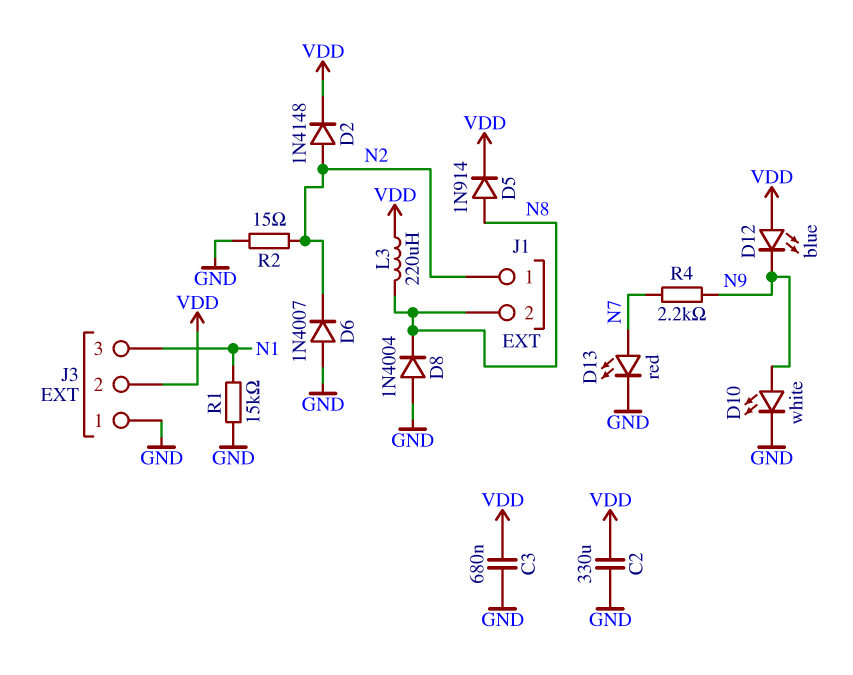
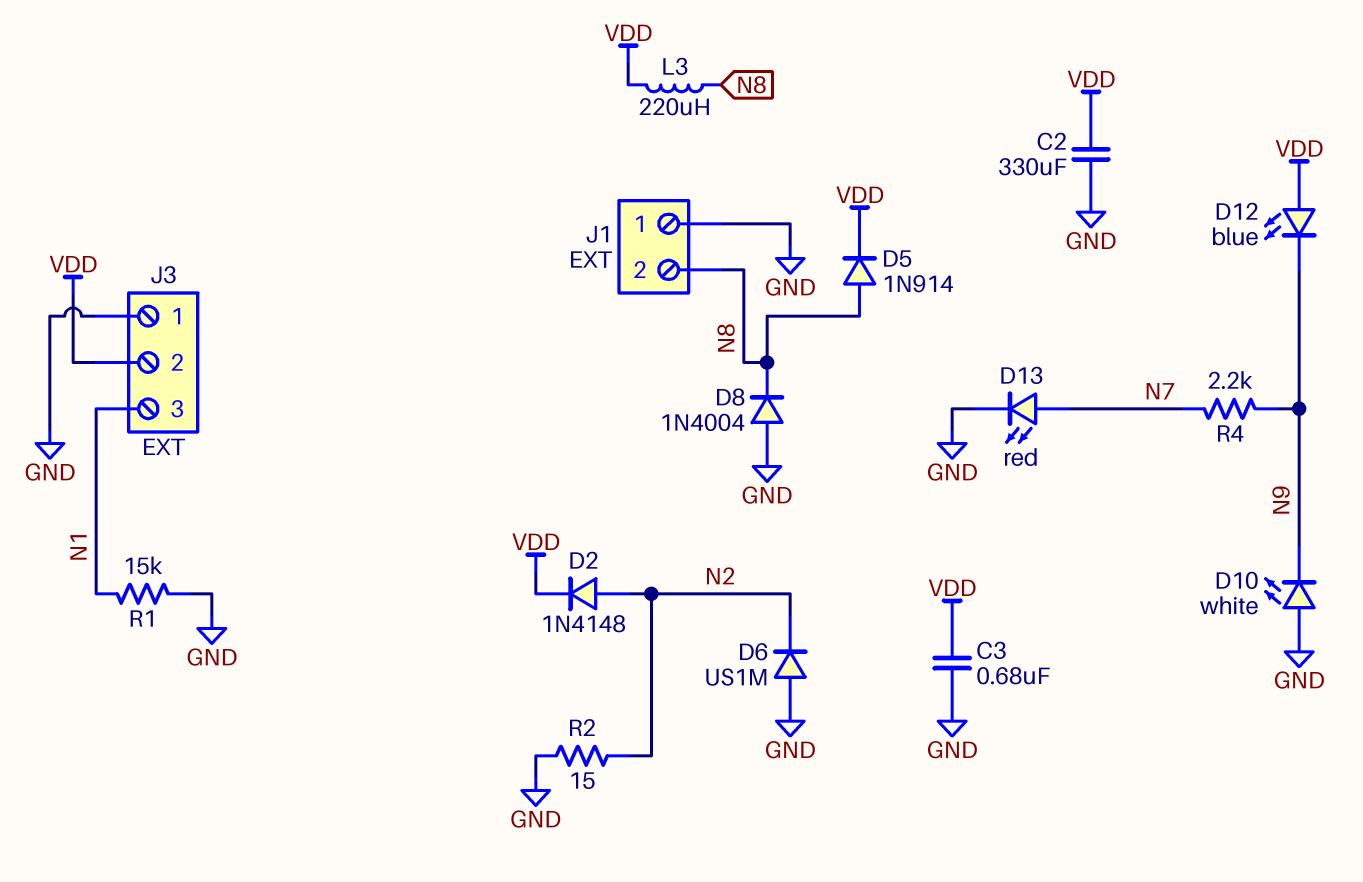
D6: diode 1N4007 (A GND, K N2) -> diode US1M (A GND, K N2)
D10: LED white (A N9, K GND) -> LED white (A GND, K N9)
J1 pin 1: N2 -> GND

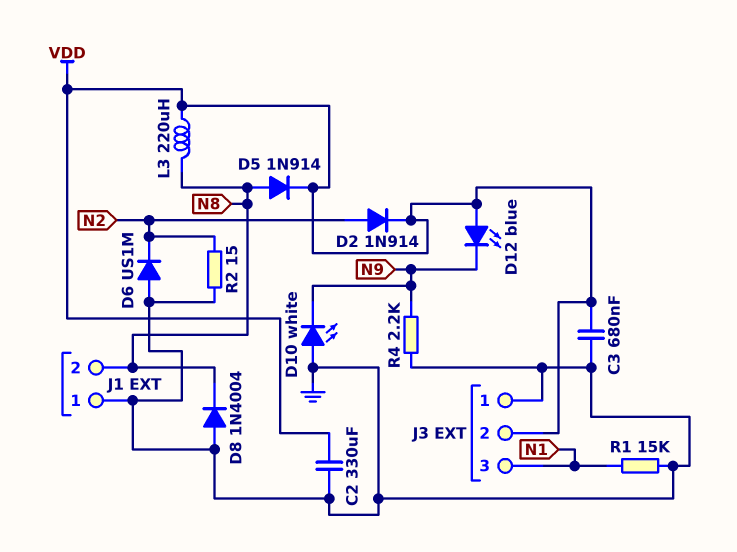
D2: diode 1N4148 (A N2, K VDD) -> diode 1N914 (A N2, K VDD)
D13: LED red (A N7, K GND) -> none
R4: 2.2k (N7, N9) -> 2.2k (GND, N9)

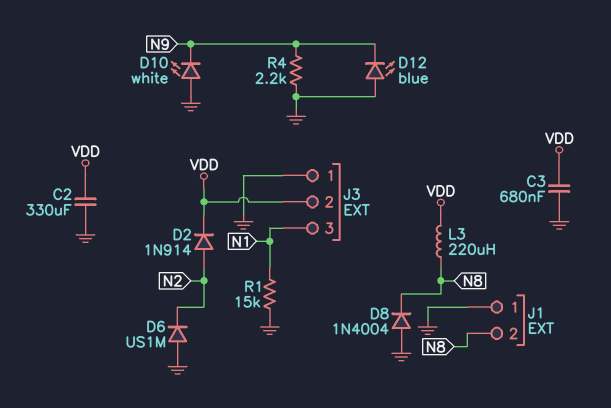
D5: diode 1N914 (A N8, K VDD) -> none
D12: LED blue (A VDD, K N9) -> LED blue (A GND, K N9)
R2: 15 (GND, N2) -> none

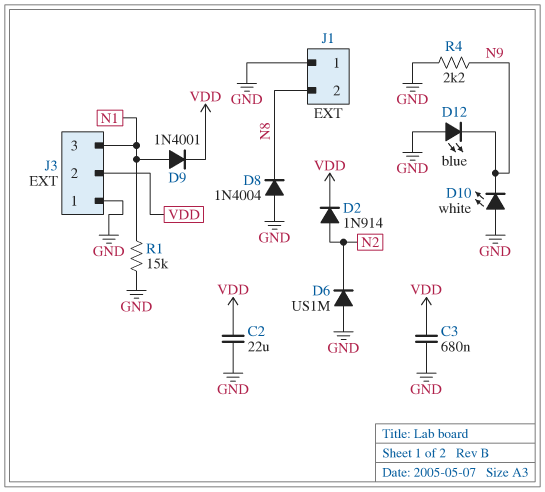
C2: 330uF (GND, VDD) -> 22uF (GND, VDD)
D9: none -> diode 1N4001 (A N1, K VDD)
L3: 220uH (N8, VDD) -> none

